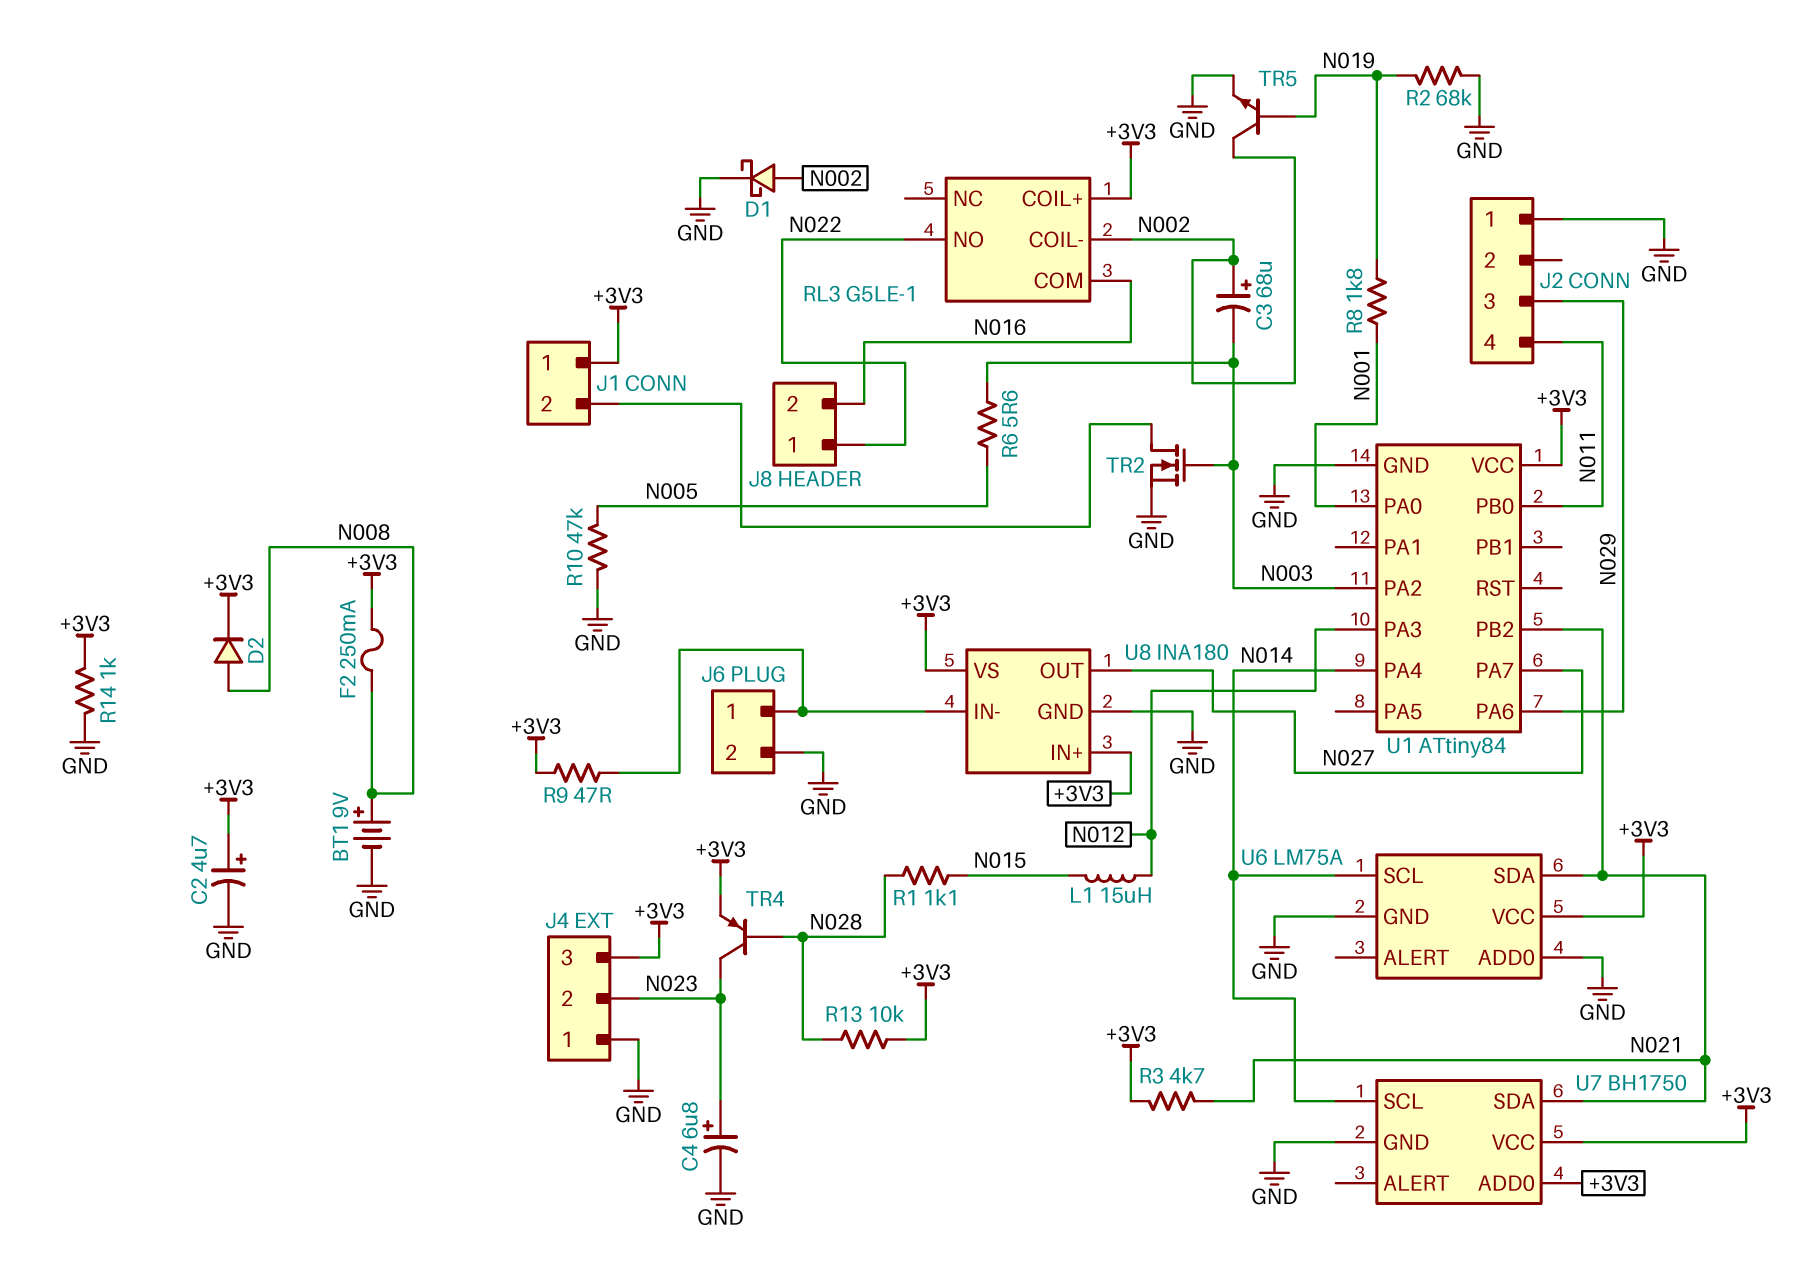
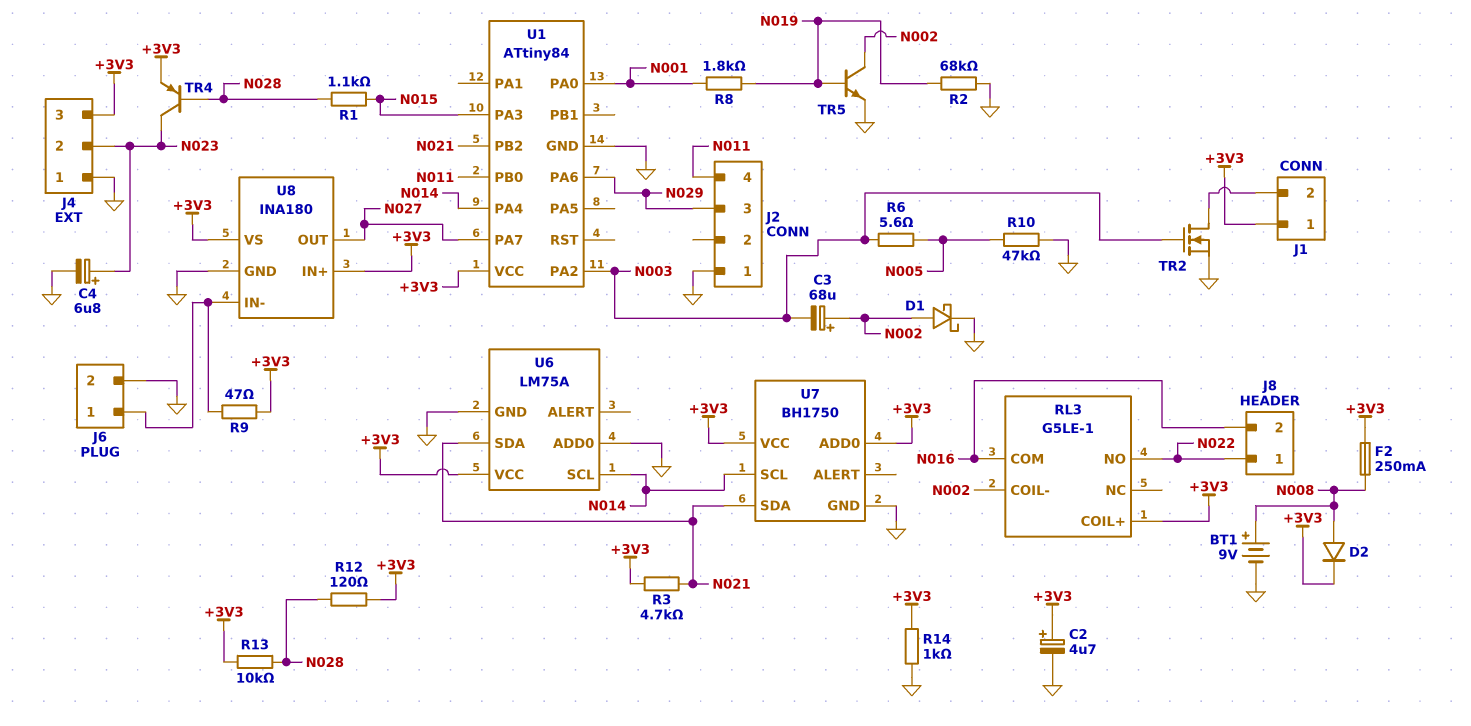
L1: 15uH (N012, N015) -> none
R12: none -> 120 (+3V3, N028)
U1 pin PA3: N012 -> N015

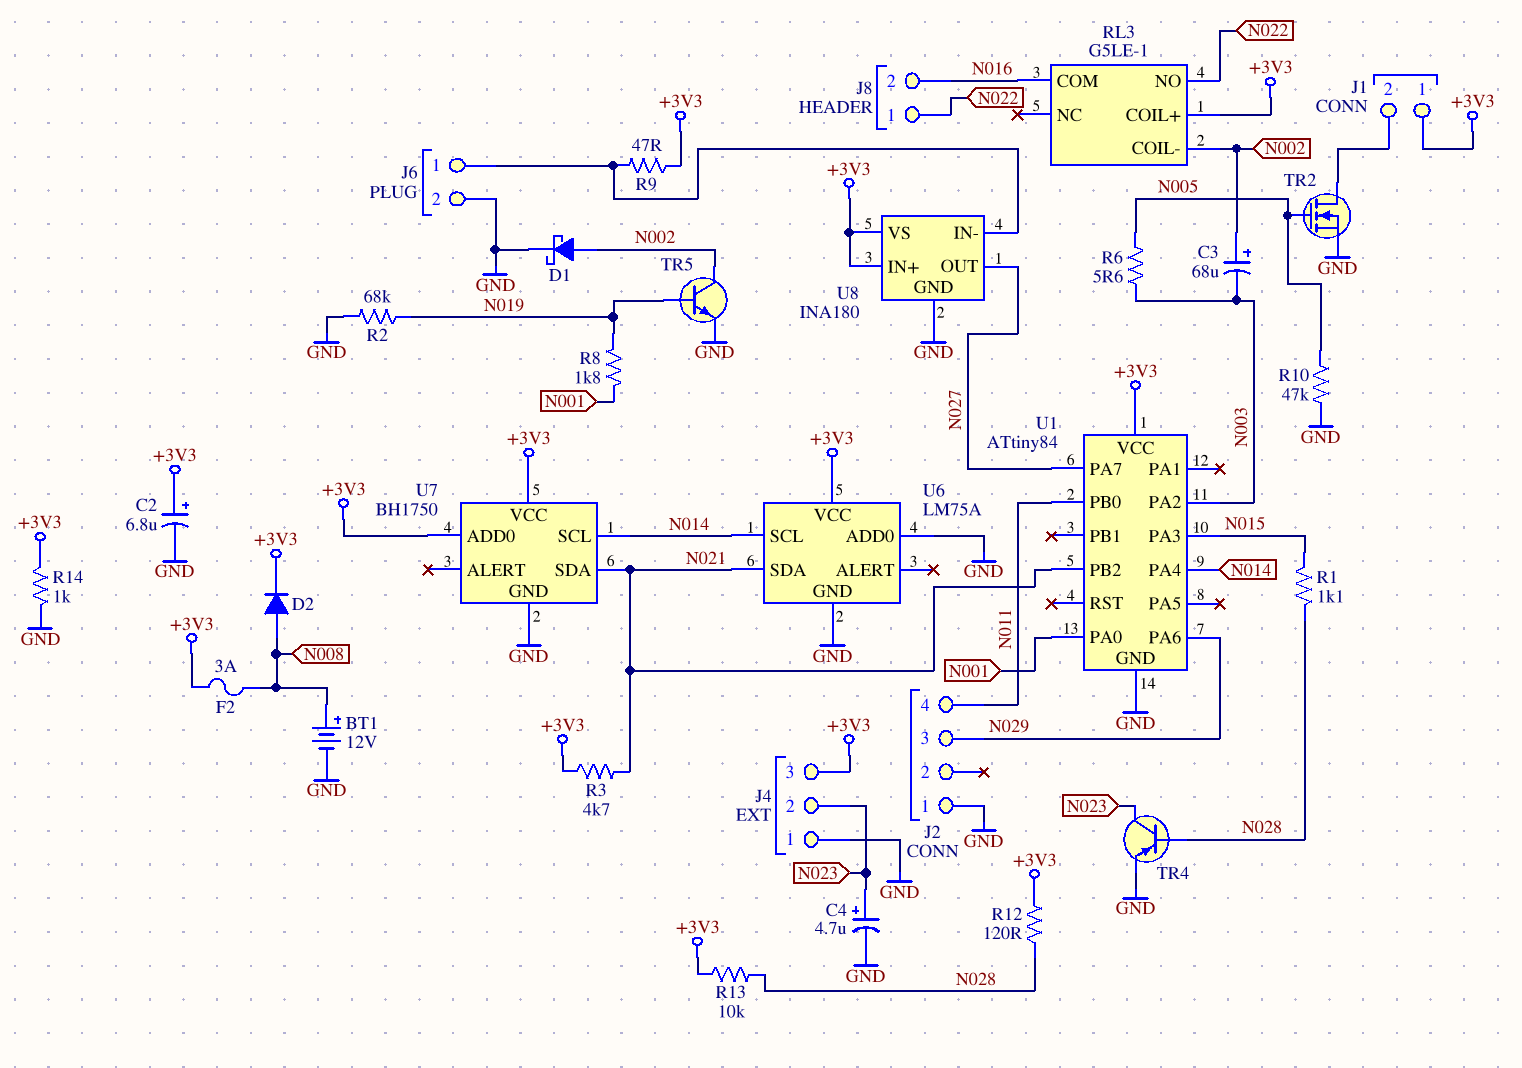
BT1: 9V (plus N008, minus GND) -> 12V (plus N008, minus GND)
C2: 4.7uF (plus +3V3, minus GND) -> 6.8uF (plus +3V3, minus GND)
C4: 6.8uF (plus N023, minus GND) -> 4.7uF (plus N023, minus GND)
F2: 250mA (+3V3, N008) -> 3A (+3V3, N008)
TR2: NMOS (G N003, D J1/2, S GND) -> NMOS (G N005, D J1/2, S GND)
TR4: PNP (B N028, C N023, E +3V3) -> PNP (B N028, C N023, E GND)

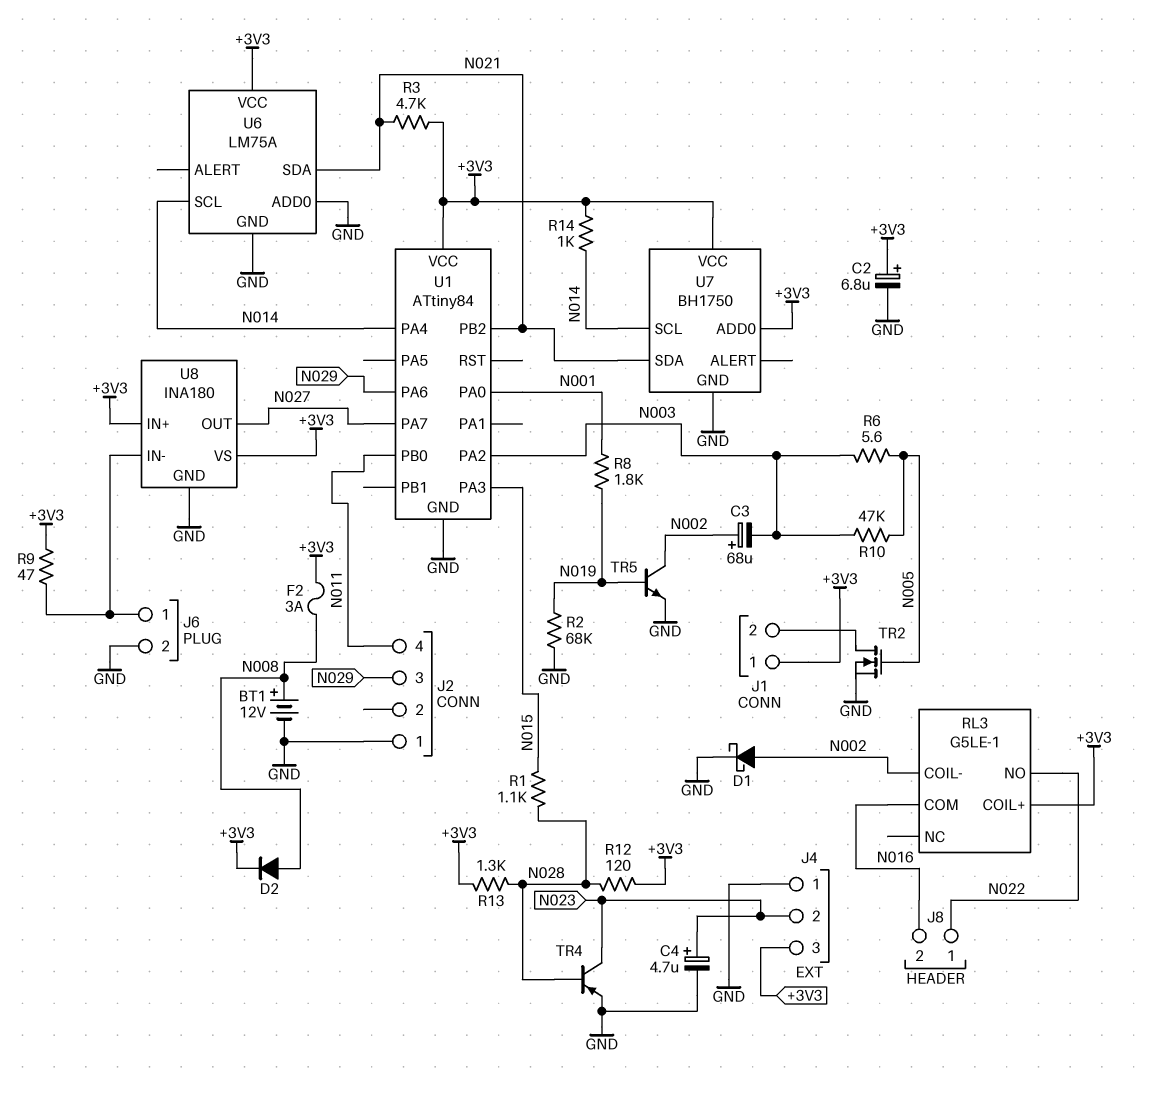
R10: 47k (GND, N005) -> 47k (N003, N005)
R13: 10k (+3V3, N028) -> 1.3k (+3V3, N028)
R14: 1k (+3V3, GND) -> 1k (+3V3, N014)

